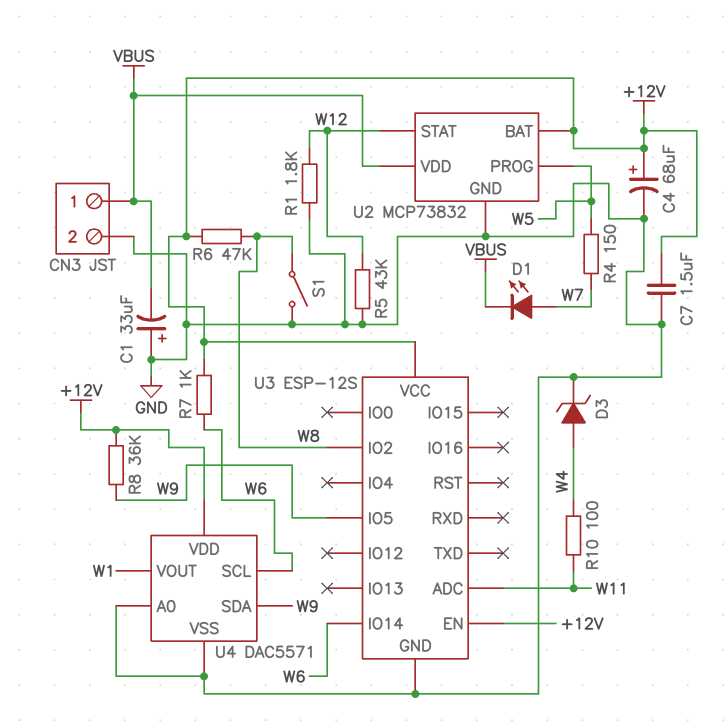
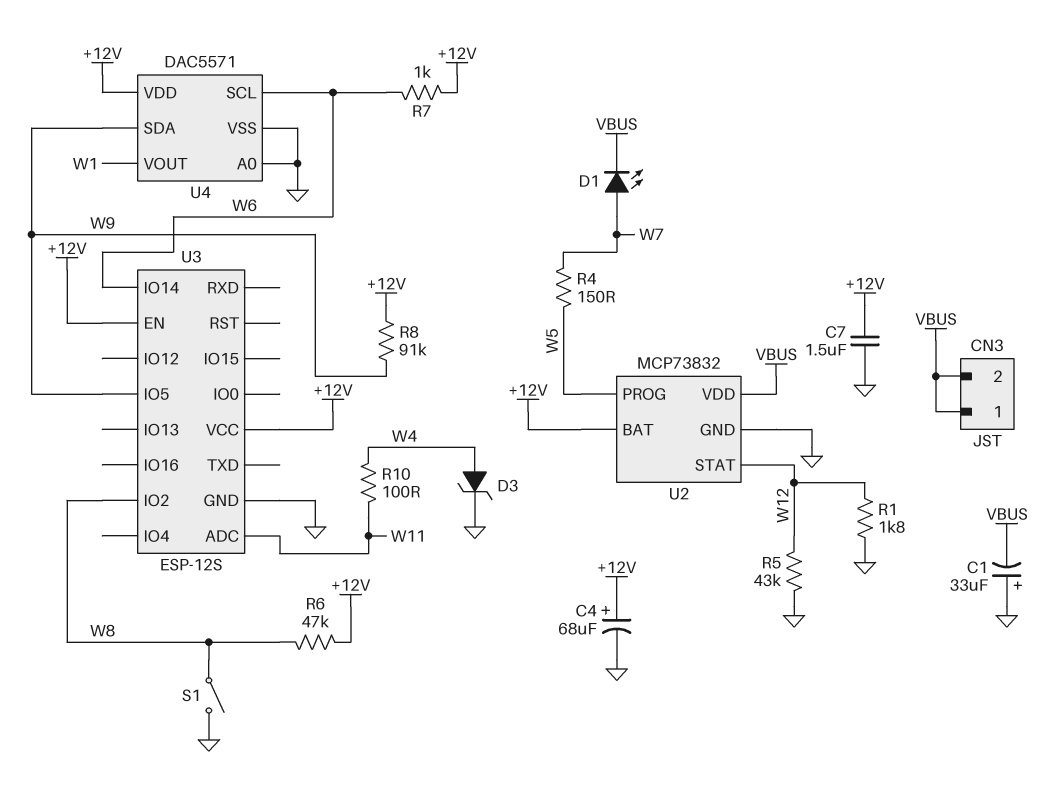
CN3 pin 2: GND -> VBUS
R8: 36k (+12V, W9) -> 91k (+12V, W9)

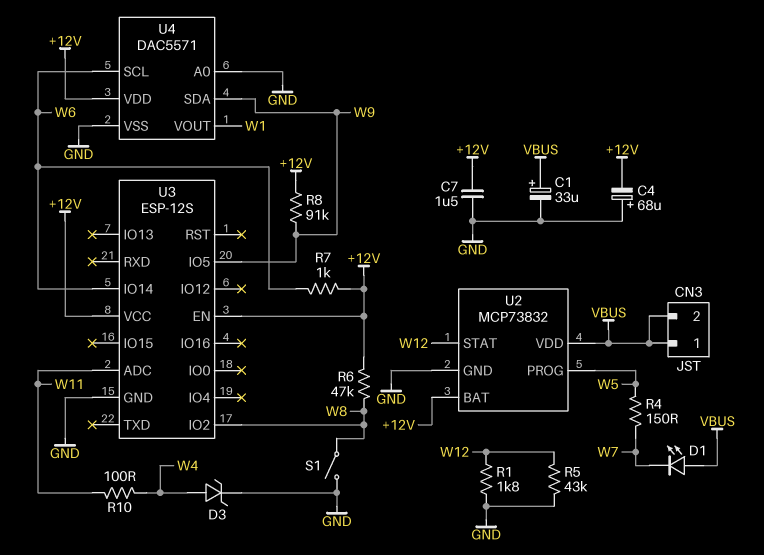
C1: 33uF (plus GND, minus VBUS) -> 33uF (plus VBUS, minus GND)
C4: 68uF (plus +12V, minus GND) -> 68uF (plus GND, minus +12V)
D1: LED (A W7, K VBUS) -> LED (A VBUS, K W7)

